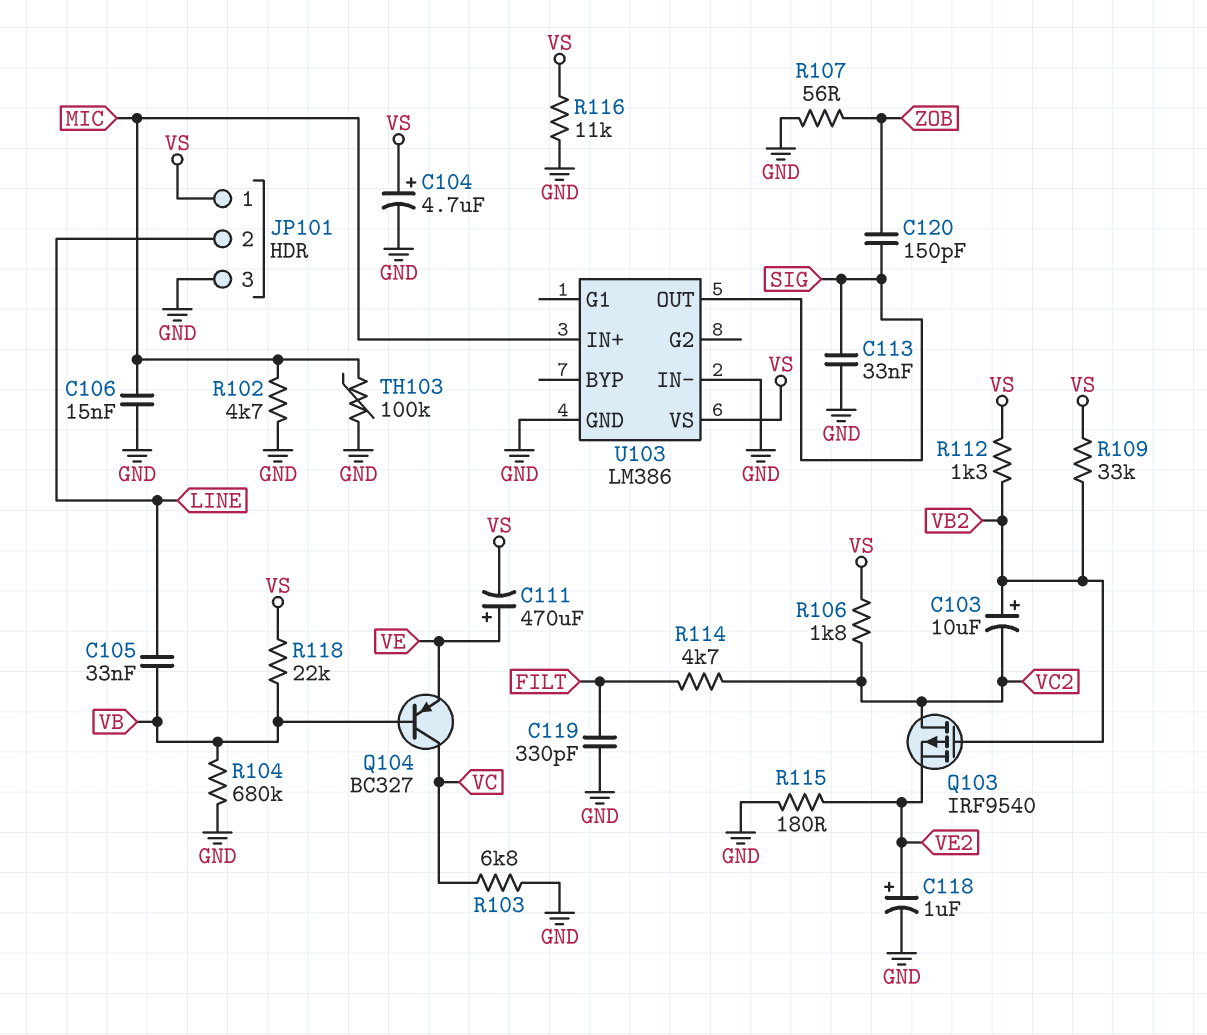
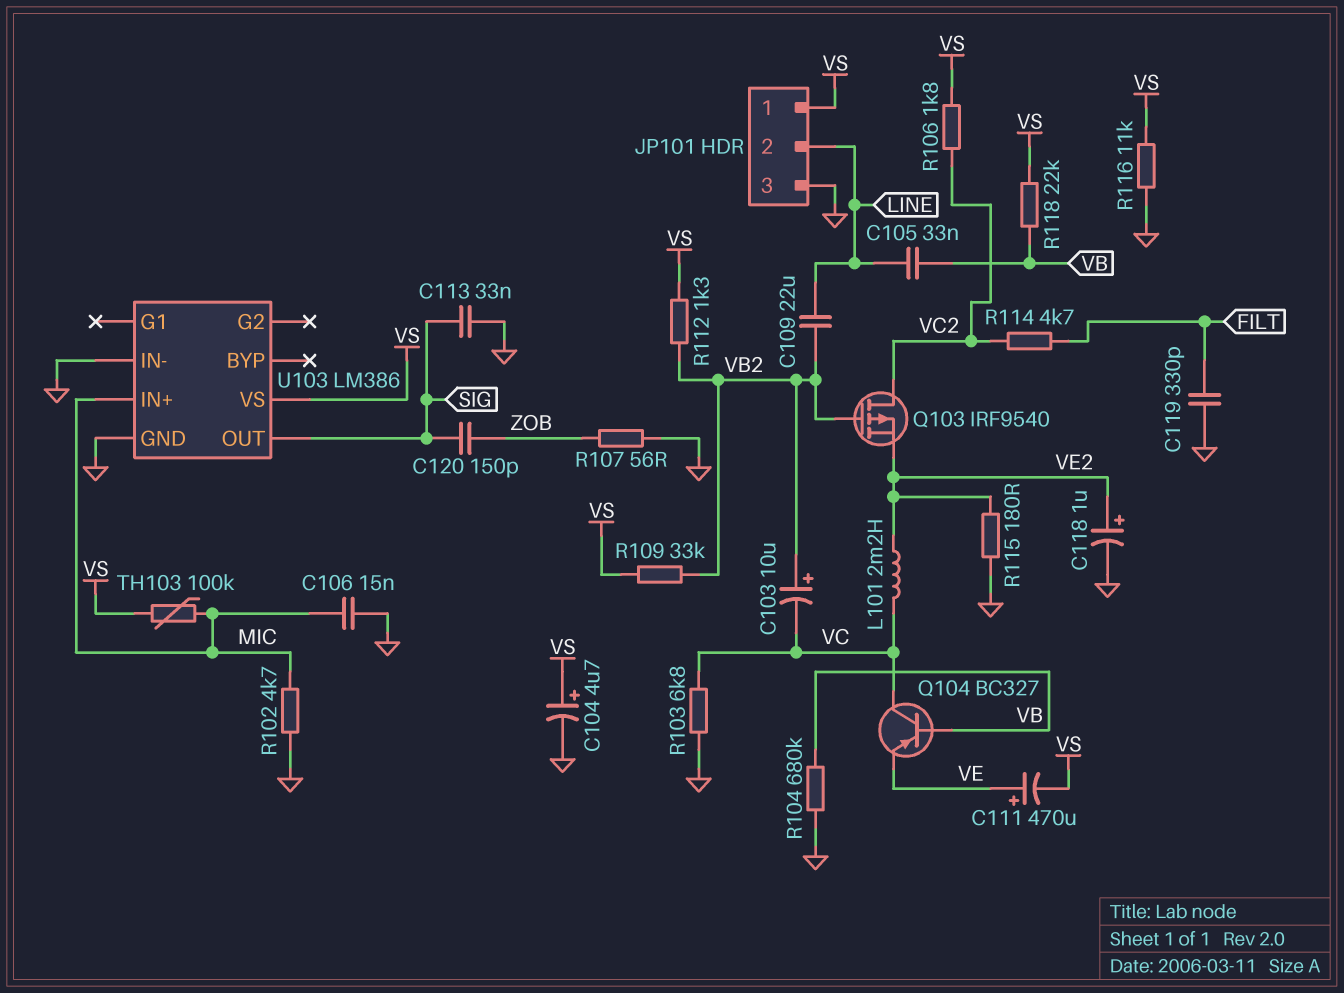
C103: 10uF (plus VB2, minus VC2) -> 10uF (plus VB2, minus VC)
C109: none -> 22uF (LINE, VB2)
L101: none -> 2.2mH (VC, VE2)
TH103: 100k (GND, MIC) -> 100k (MIC, VS)

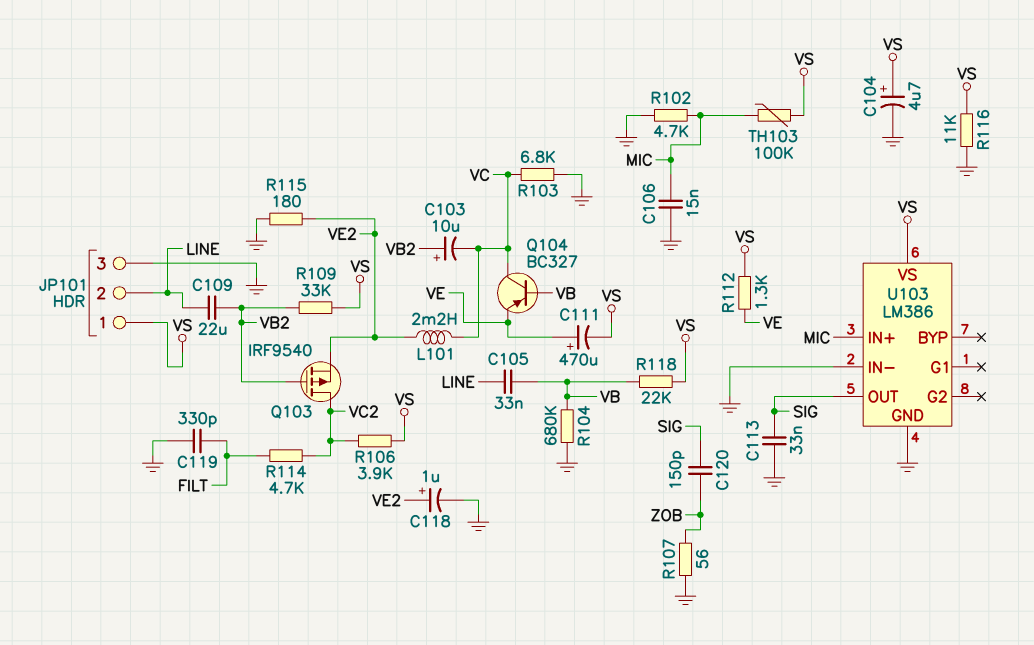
R106: 1.8k (VC2, VS) -> 3.9k (VC2, VS)
R112: 1.3k (VB2, VS) -> 1.3k (VE, VS)

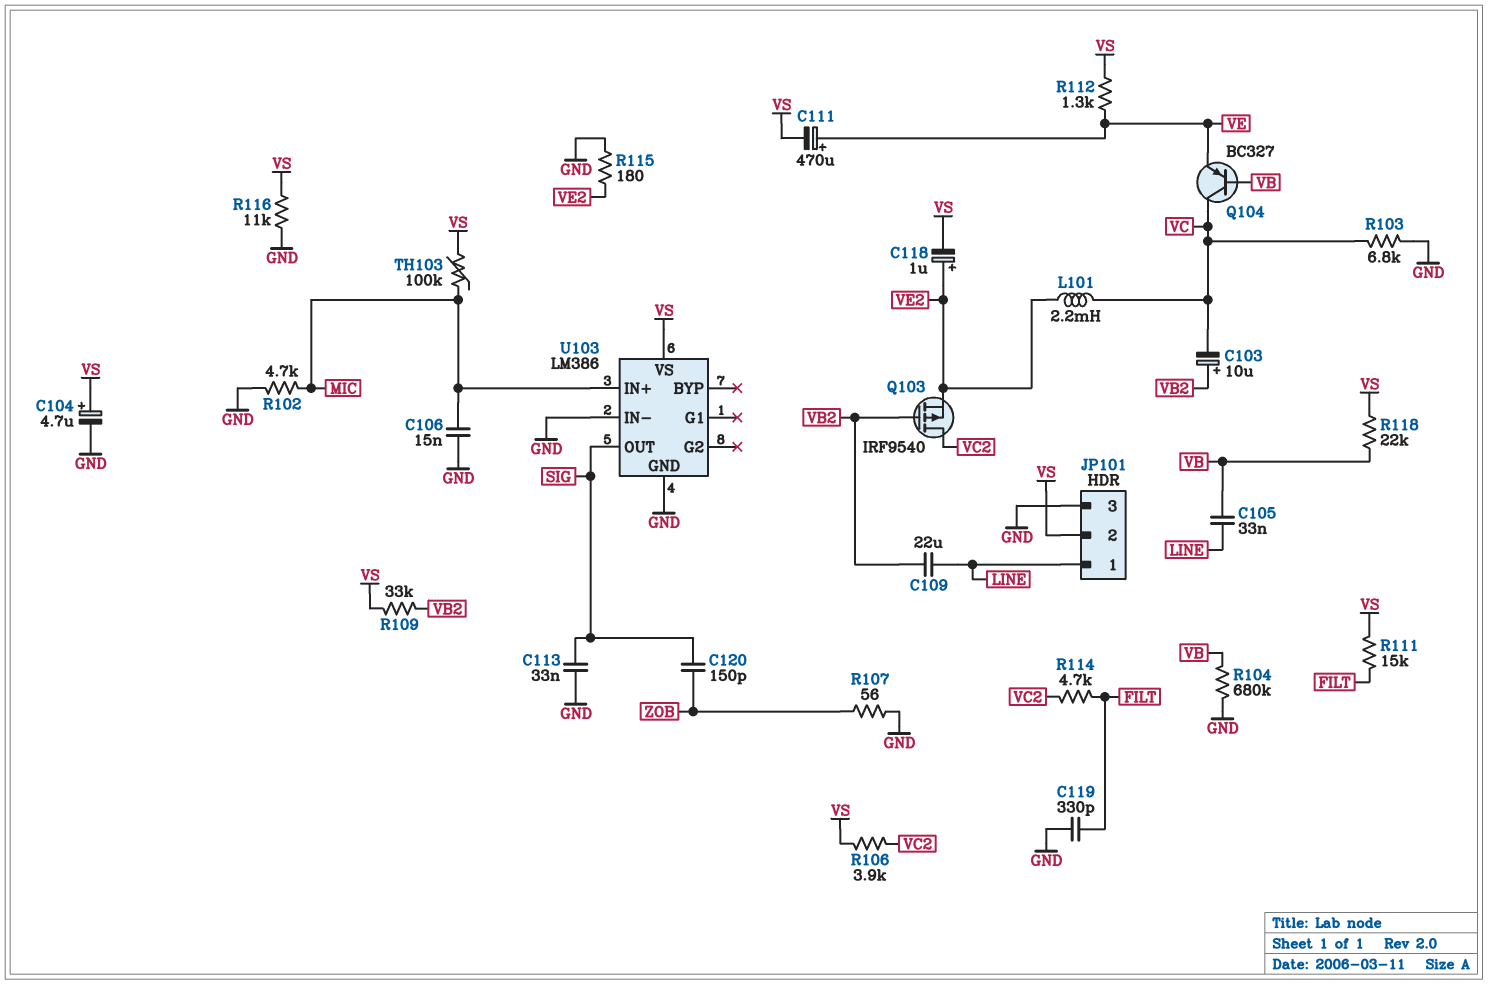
C118: 1uF (plus VE2, minus GND) -> 1uF (plus VE2, minus VS)
JP101 pin 1: VS -> LINE
JP101 pin 2: LINE -> VS
R111: none -> 15k (FILT, VS)

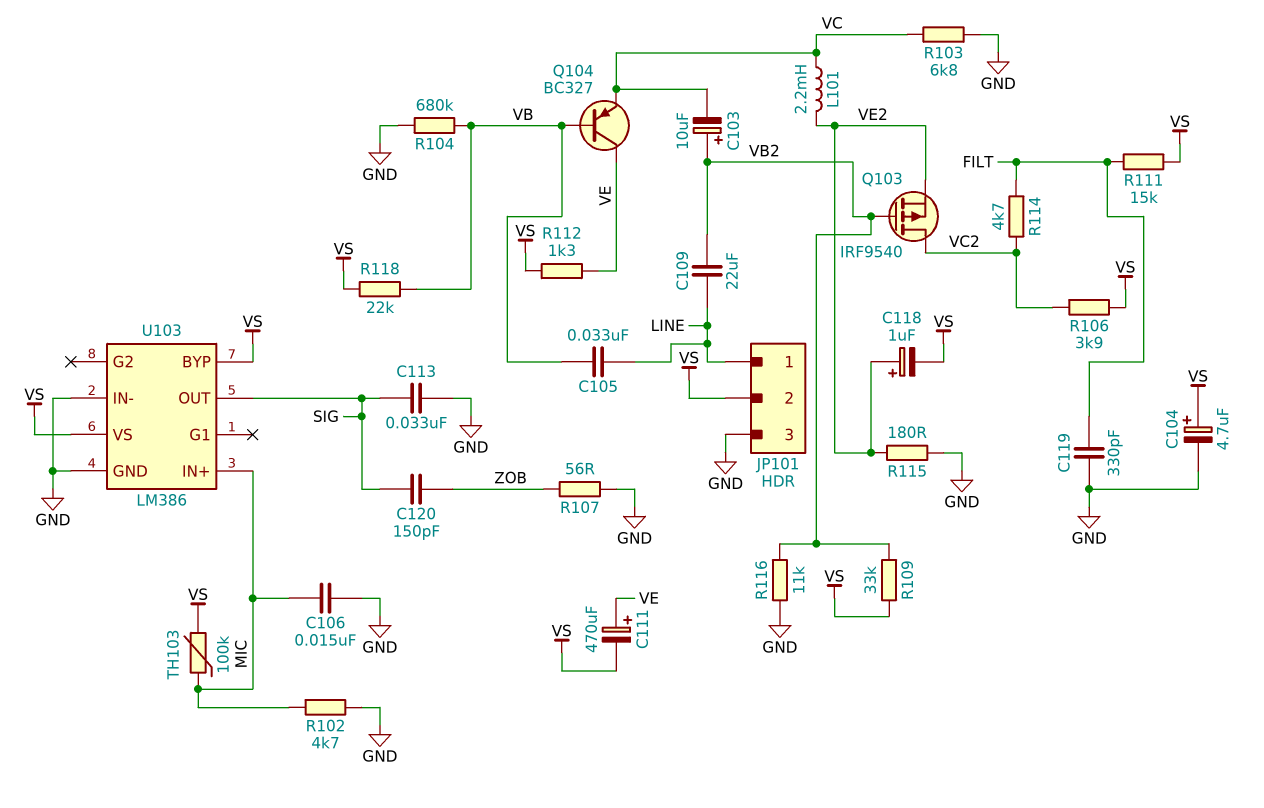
Q104: PNP BC327 (B VB, C VC, E VE) -> PNP BC327 (B VB, C VE, E VC)
R116: 11k (GND, VS) -> 11k (GND, VB2)
U103 pin BYP: none -> VS

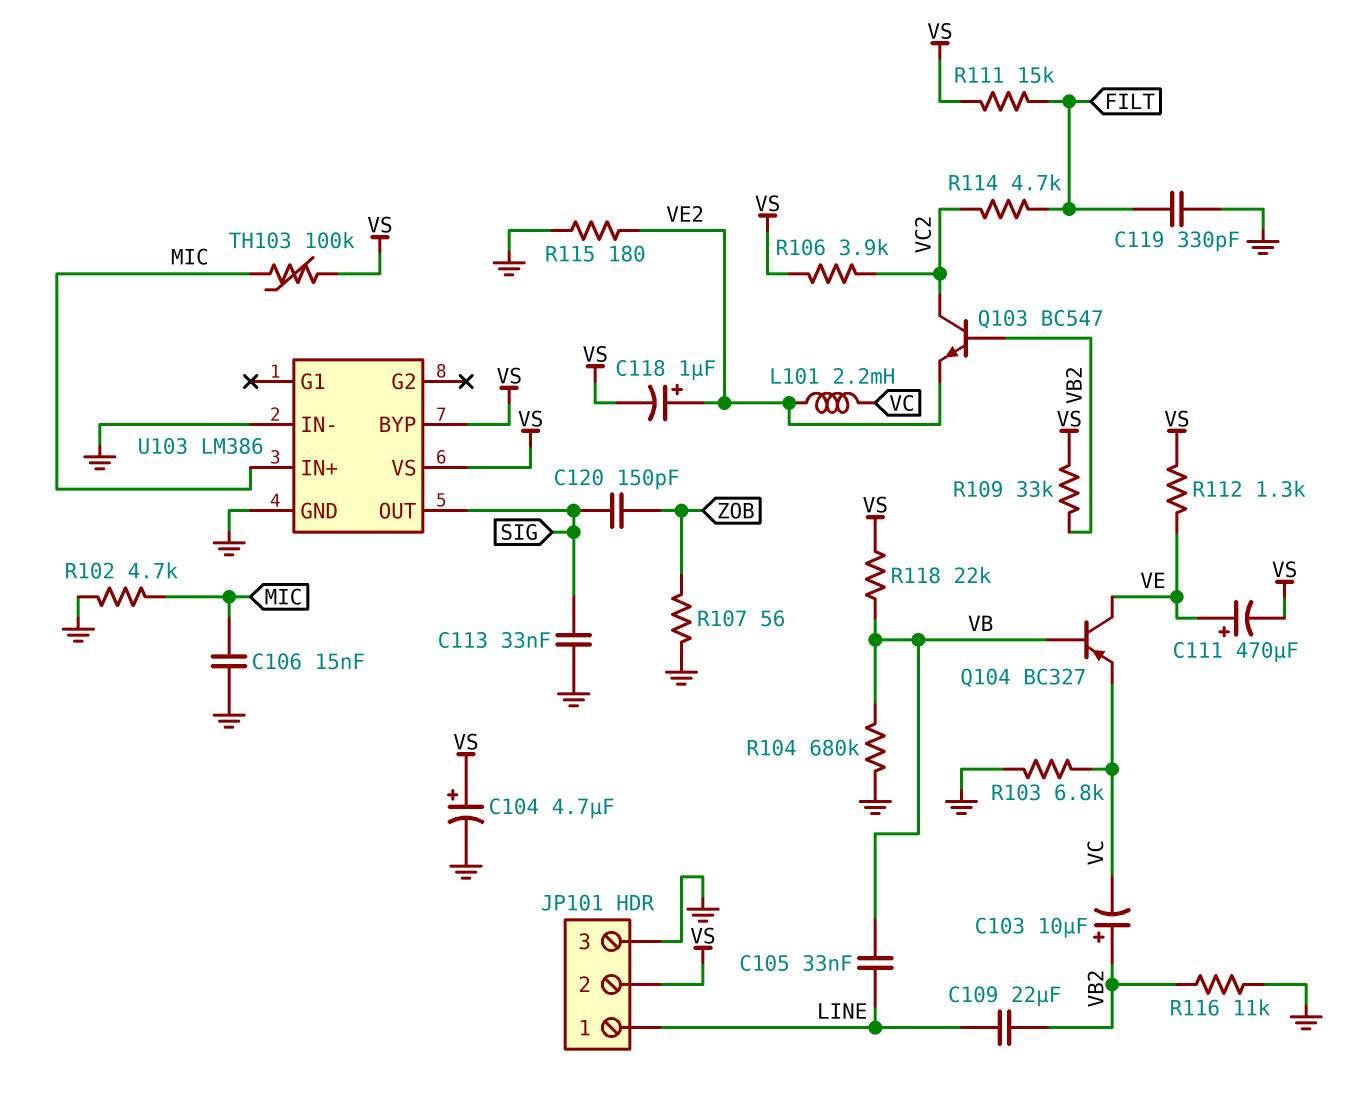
Q103: PMOS IRF9540 (G VB2, D VC2, S VE2) -> NPN BC547 (B VB2, C VC2, E VE2)

